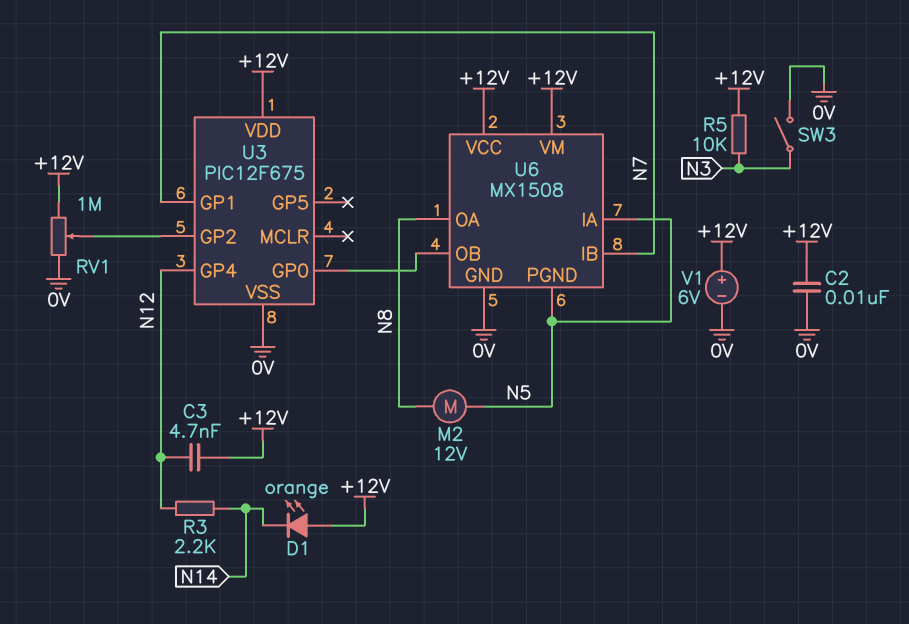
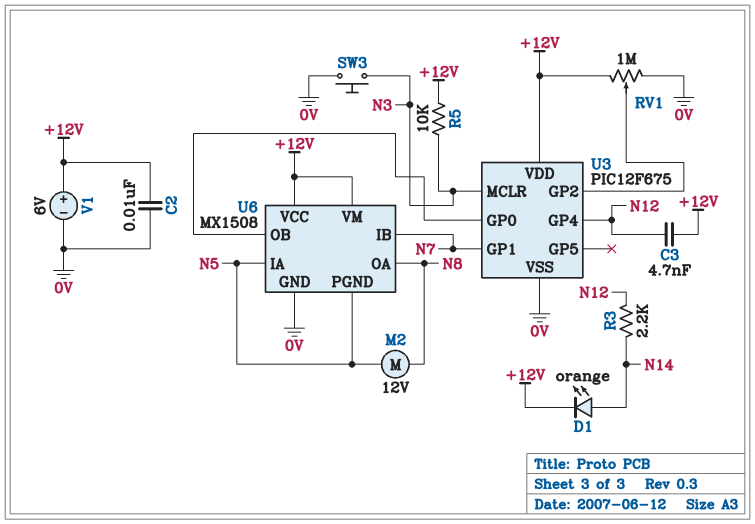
D1: LED orange (A +12V, K N14) -> LED orange (A N14, K +12V)
SW3: switch (0V, N3) -> button (0V, N3)
U3 pin MCLR: none -> N3

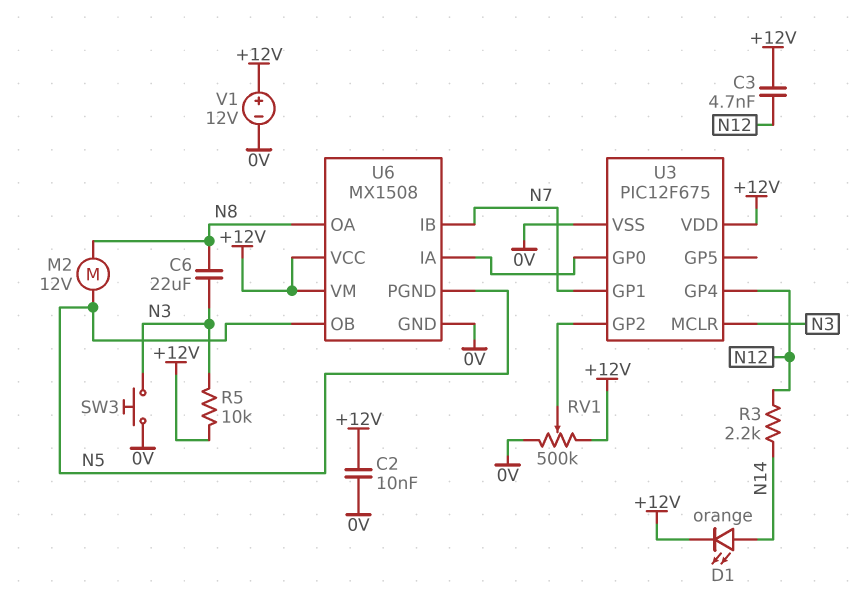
C6: none -> 22uF (N3, N8)
RV1: 1M (+12V, 0V, wiper U3/GP2) -> 500k (+12V, 0V, wiper U3/GP2)
U6 pin IA: N5 -> U3/GP0
U6 pin OB: U3/GP0 -> N5
V1: 6V (plus +12V, minus 0V) -> 12V (plus +12V, minus 0V)

